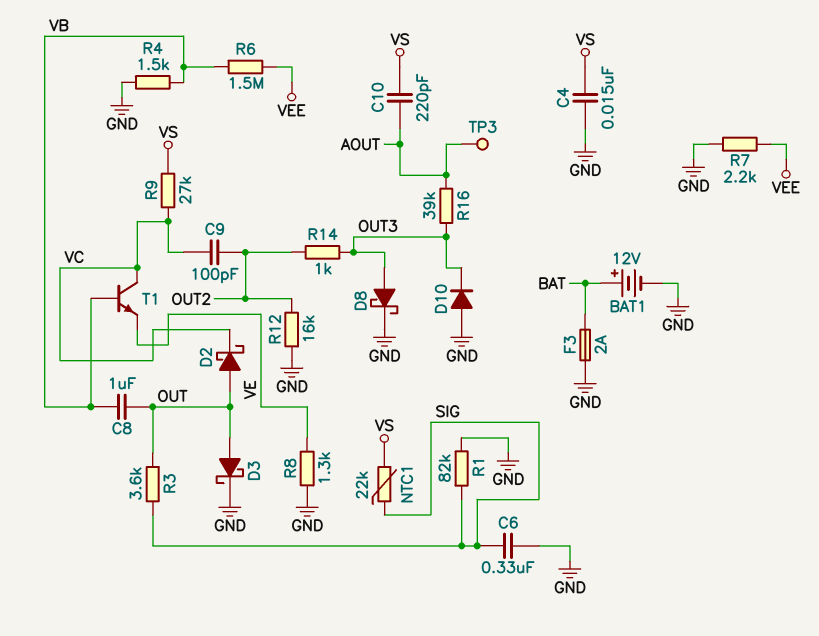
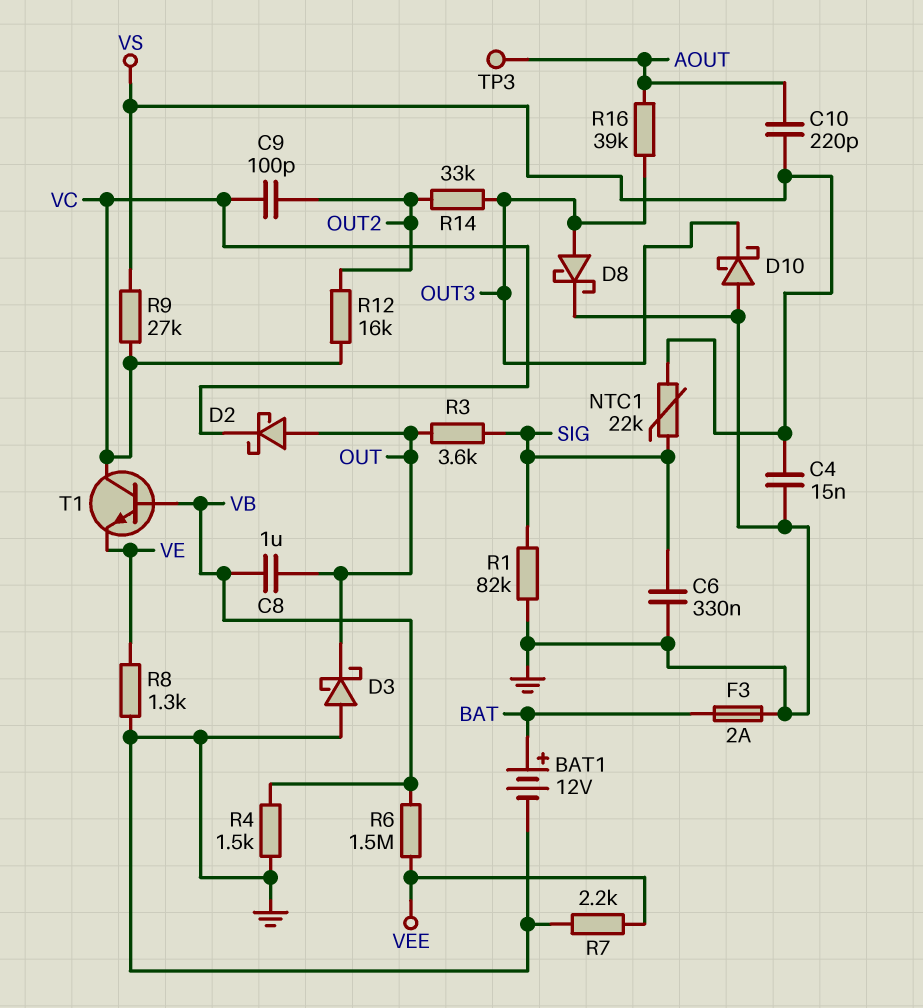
D3: schottky (A OUT, K GND) -> schottky (A GND, K OUT)
D10: diode (A GND, K OUT3) -> schottky (A GND, K OUT3)
R12: 16k (GND, OUT2) -> 16k (OUT2, VC)
R14: 1k (OUT2, OUT3) -> 33k (OUT2, OUT3)

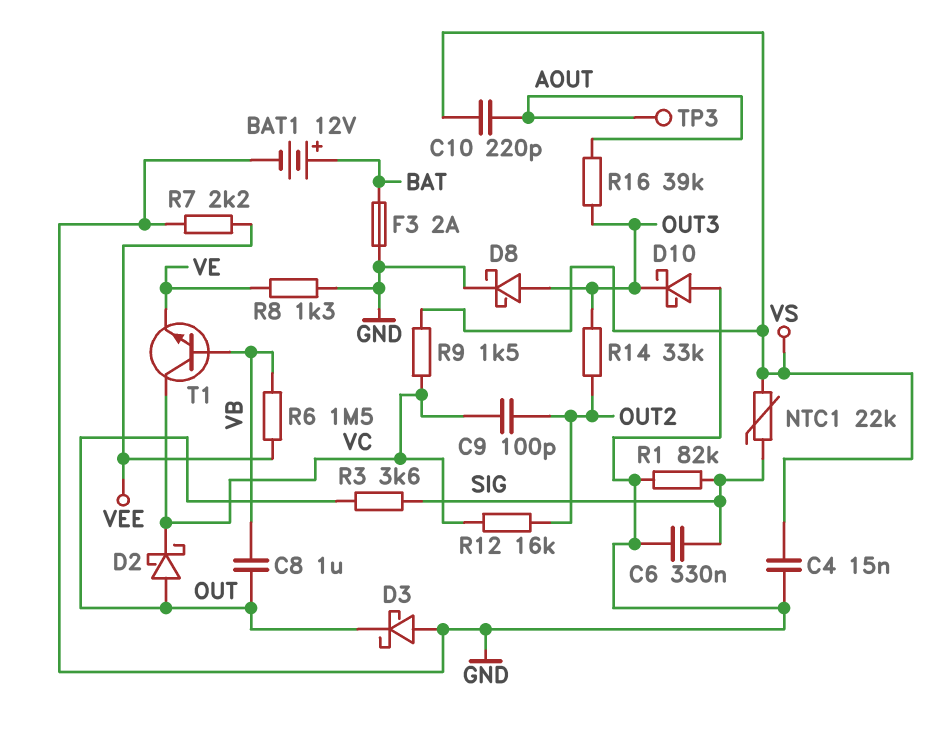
R4: 1.5k (GND, VB) -> none
R9: 27k (VC, VS) -> 1.5k (VC, VS)

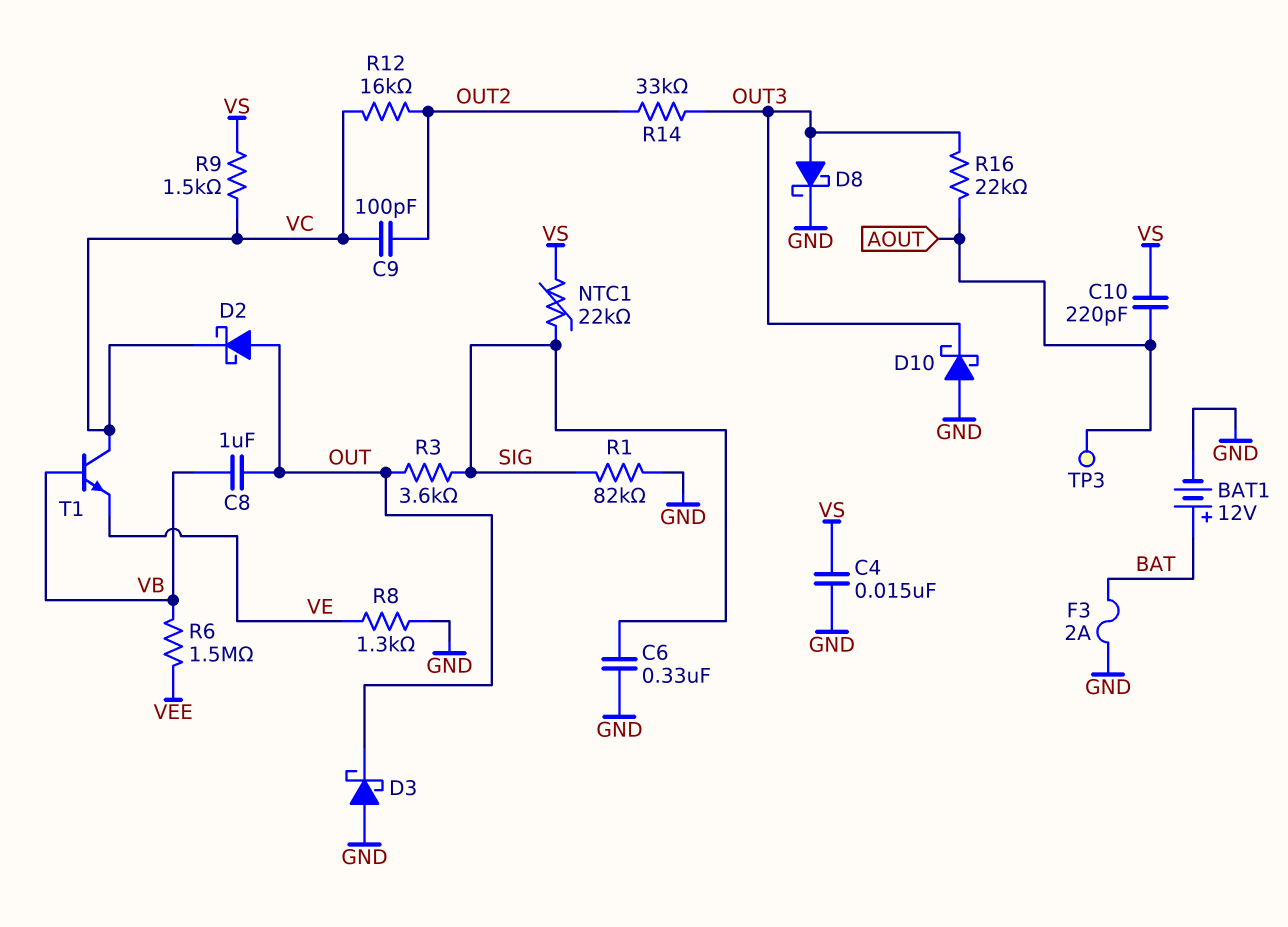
R7: 2.2k (GND, VEE) -> none
R16: 39k (AOUT, OUT3) -> 22k (AOUT, OUT3)

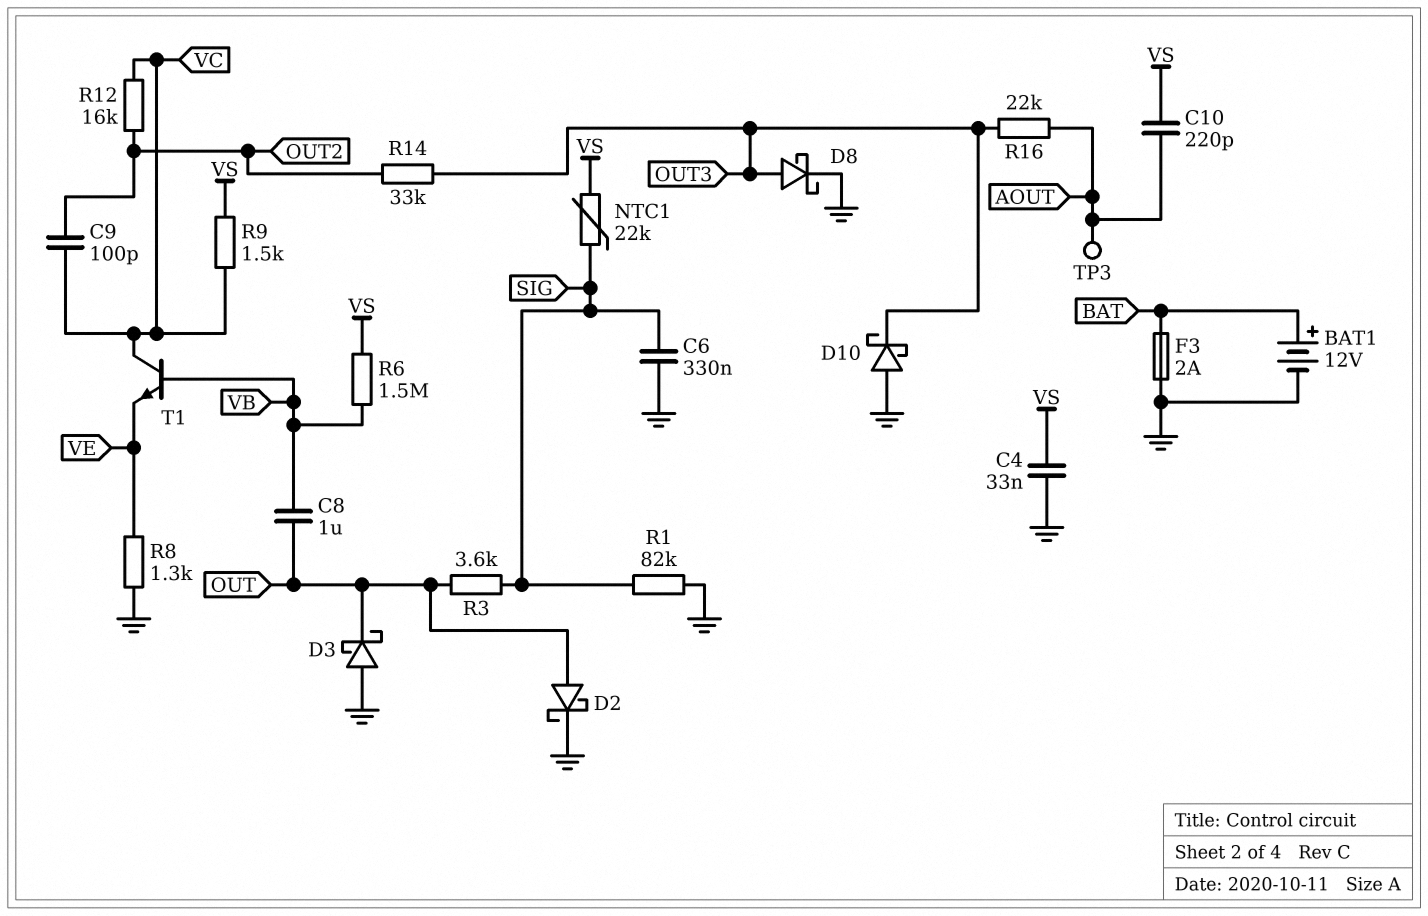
C4: 15nF (GND, VS) -> 33nF (GND, VS)
D2: schottky (A OUT, K VC) -> schottky (A OUT, K GND)
R6: 1.5M (VB, VEE) -> 1.5M (VB, VS)

